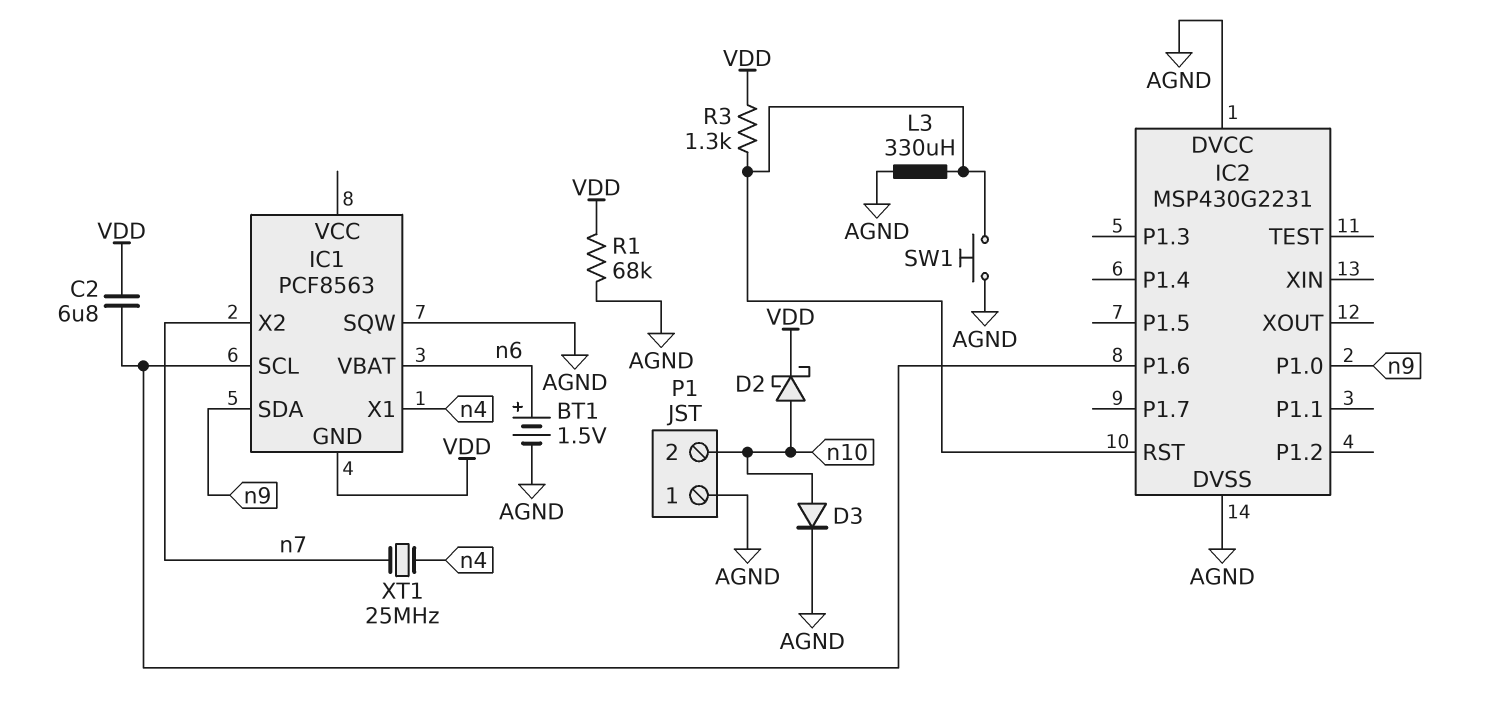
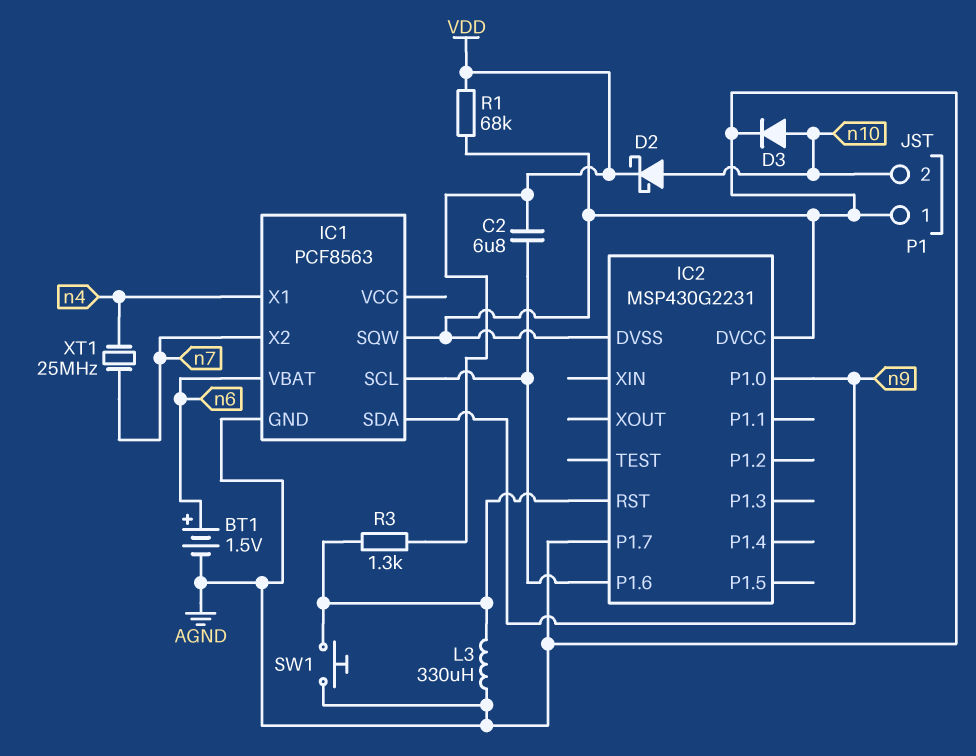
IC1 pin GND: VDD -> AGND
IC2 pin P1.7: none -> AGND

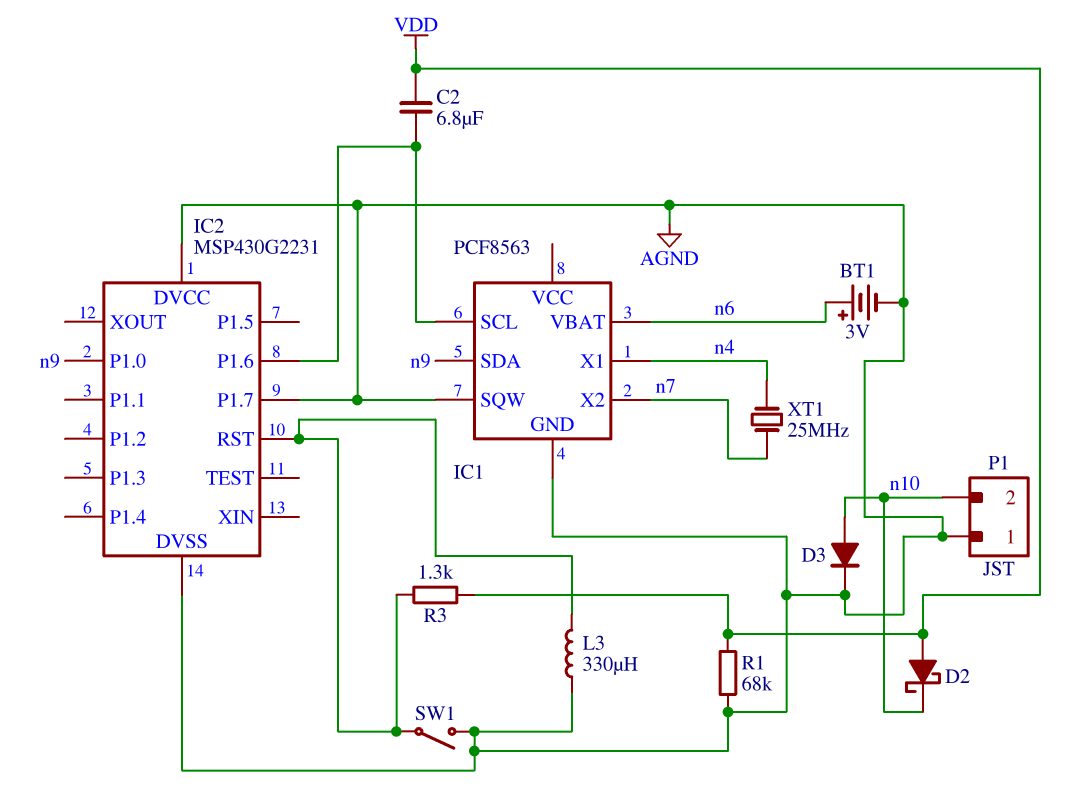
BT1: 1.5V (plus n6, minus AGND) -> 3V (plus n6, minus AGND)
D2: schottky (A n10, K VDD) -> schottky (A VDD, K n10)
SW1: button (AGND, IC2/RST) -> switch (AGND, IC2/RST)

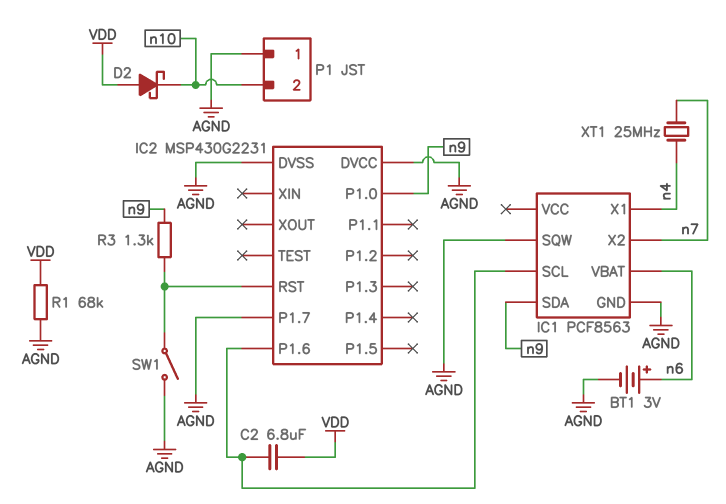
D3: diode (A n10, K AGND) -> none
L3: 330uH (AGND, IC2/RST) -> none
R3: 1.3k (IC2/RST, VDD) -> 1.3k (IC2/RST, n9)

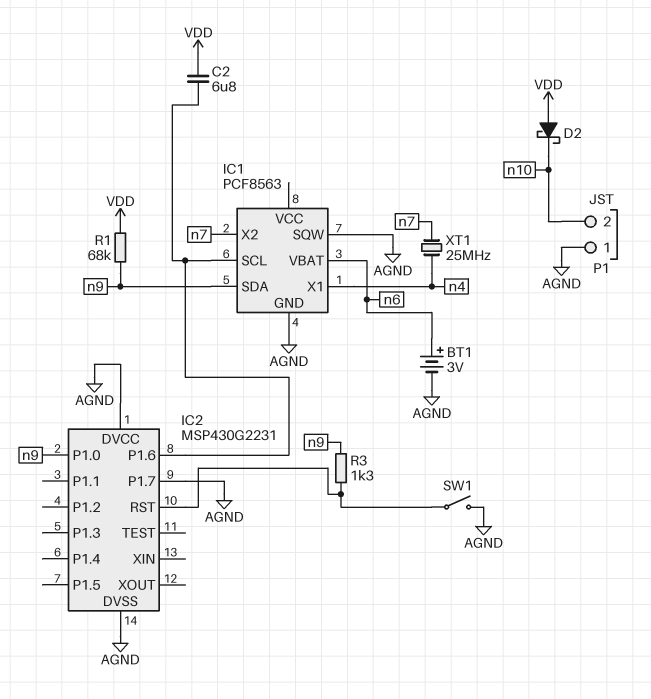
R1: 68k (AGND, VDD) -> 68k (VDD, n9)

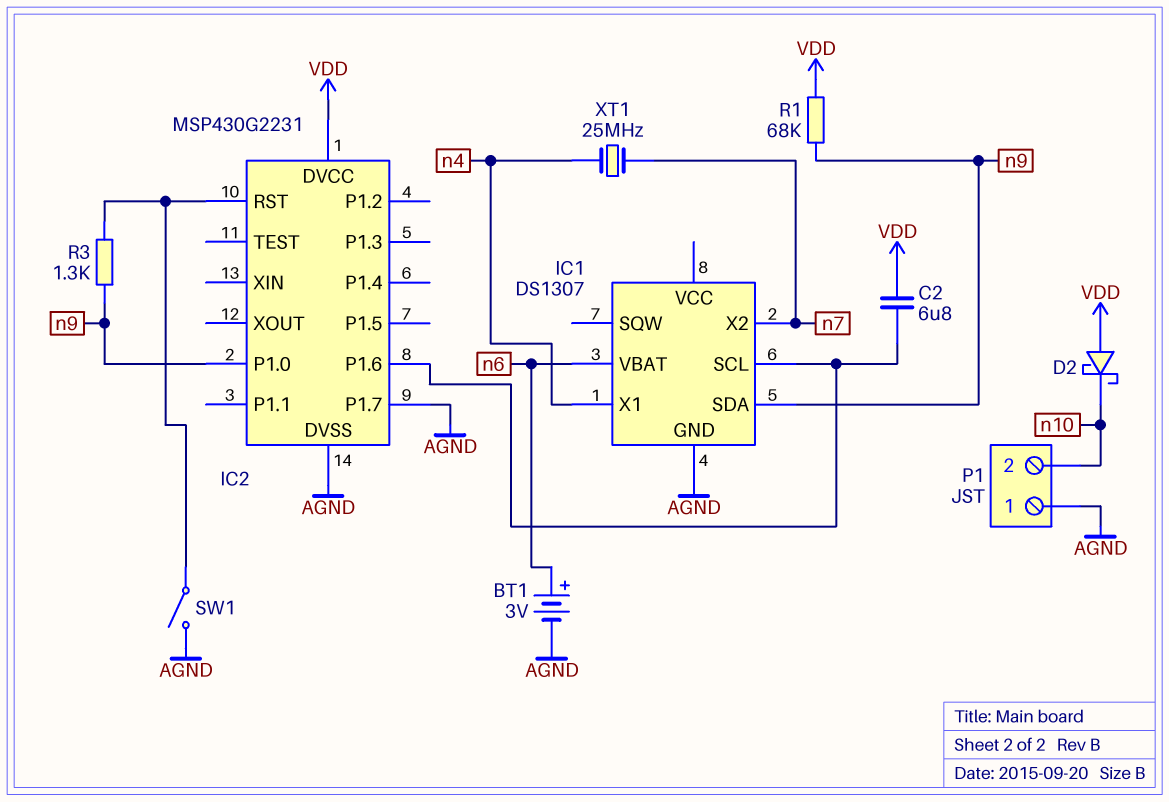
IC1: PCF8563 -> DS1307
IC1 pin SQW: AGND -> none
IC2 pin DVCC: AGND -> VDD

